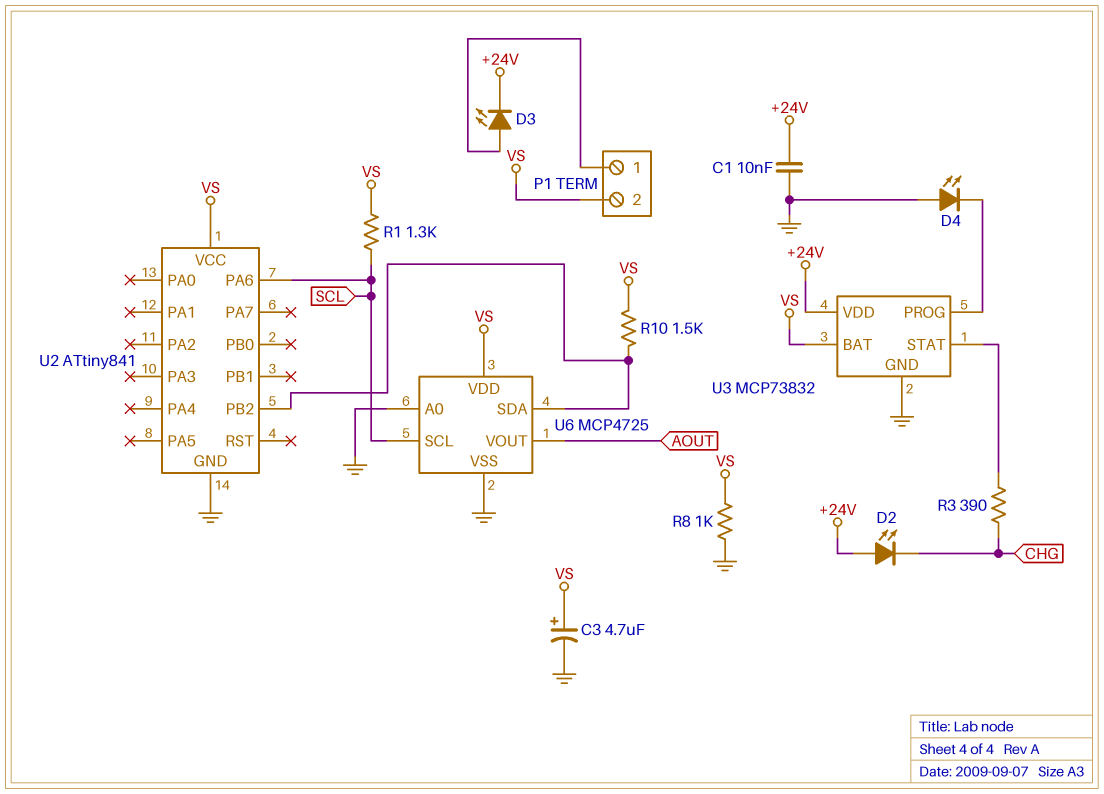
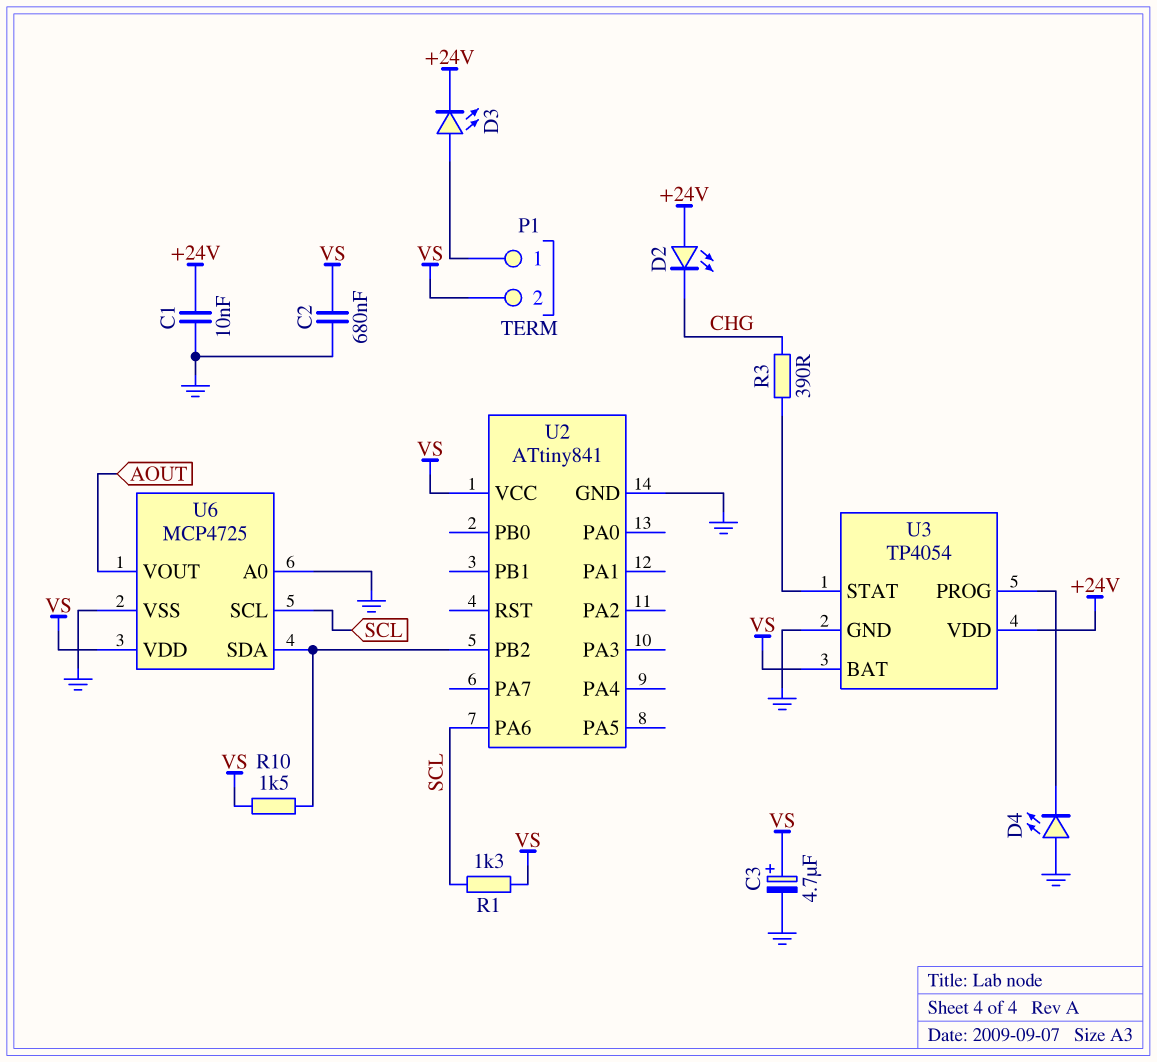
C2: none -> 680nF (GND, VS)
R8: 1k (GND, VS) -> none
U3: MCP73832 -> TP4054

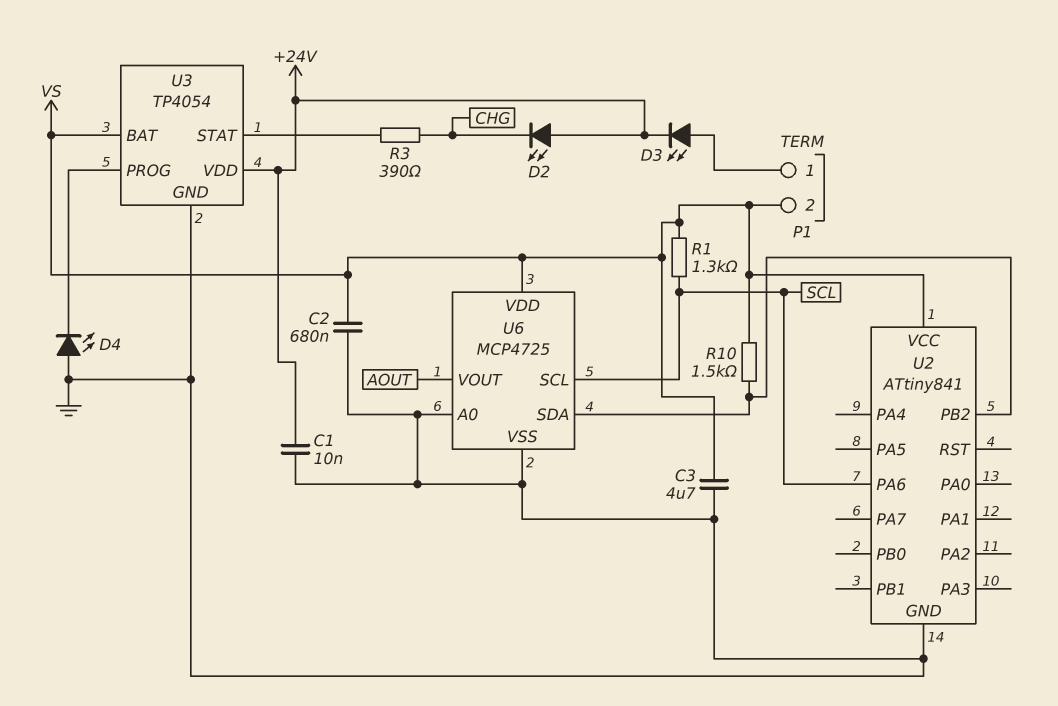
C3: 4.7uF (plus VS, minus GND) -> 4.7uF (GND, VS)

